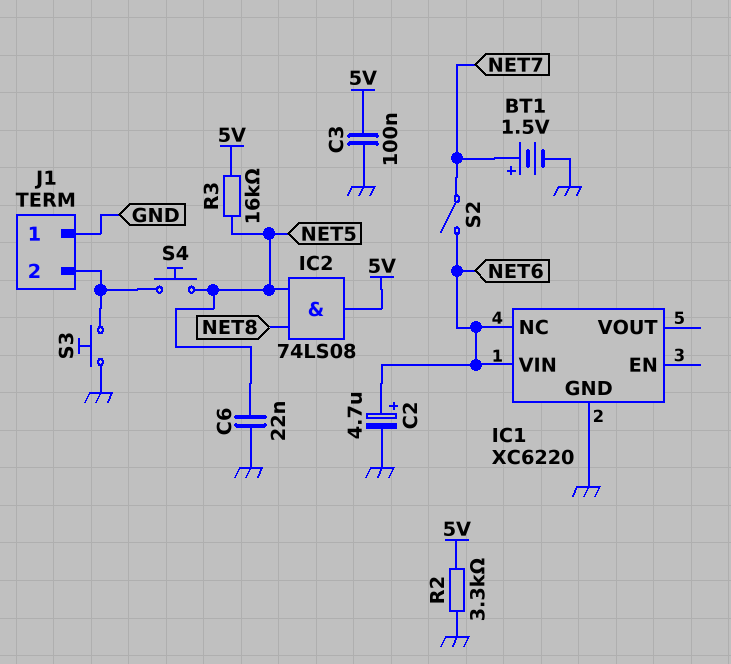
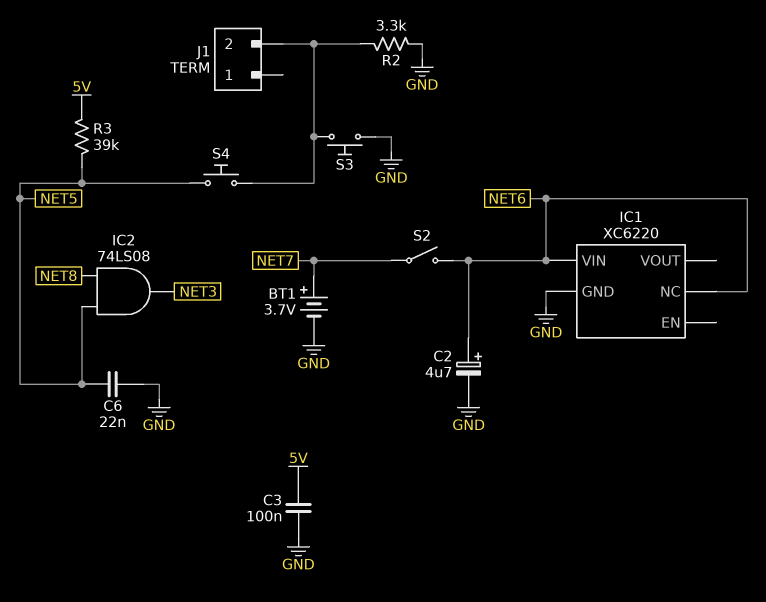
BT1: 1.5V (plus NET7, minus GND) -> 3.7V (plus NET7, minus GND)
IC2: AND 74LS08 (in NET5, in NET8, out 5V) -> AND 74LS08 (in NET5, in NET8, out NET3)
J1 pin 1: GND -> none
R2: 3.3k (5V, GND) -> 3.3k (GND, J1/2)
R3: 16k (5V, NET5) -> 39k (5V, NET5)

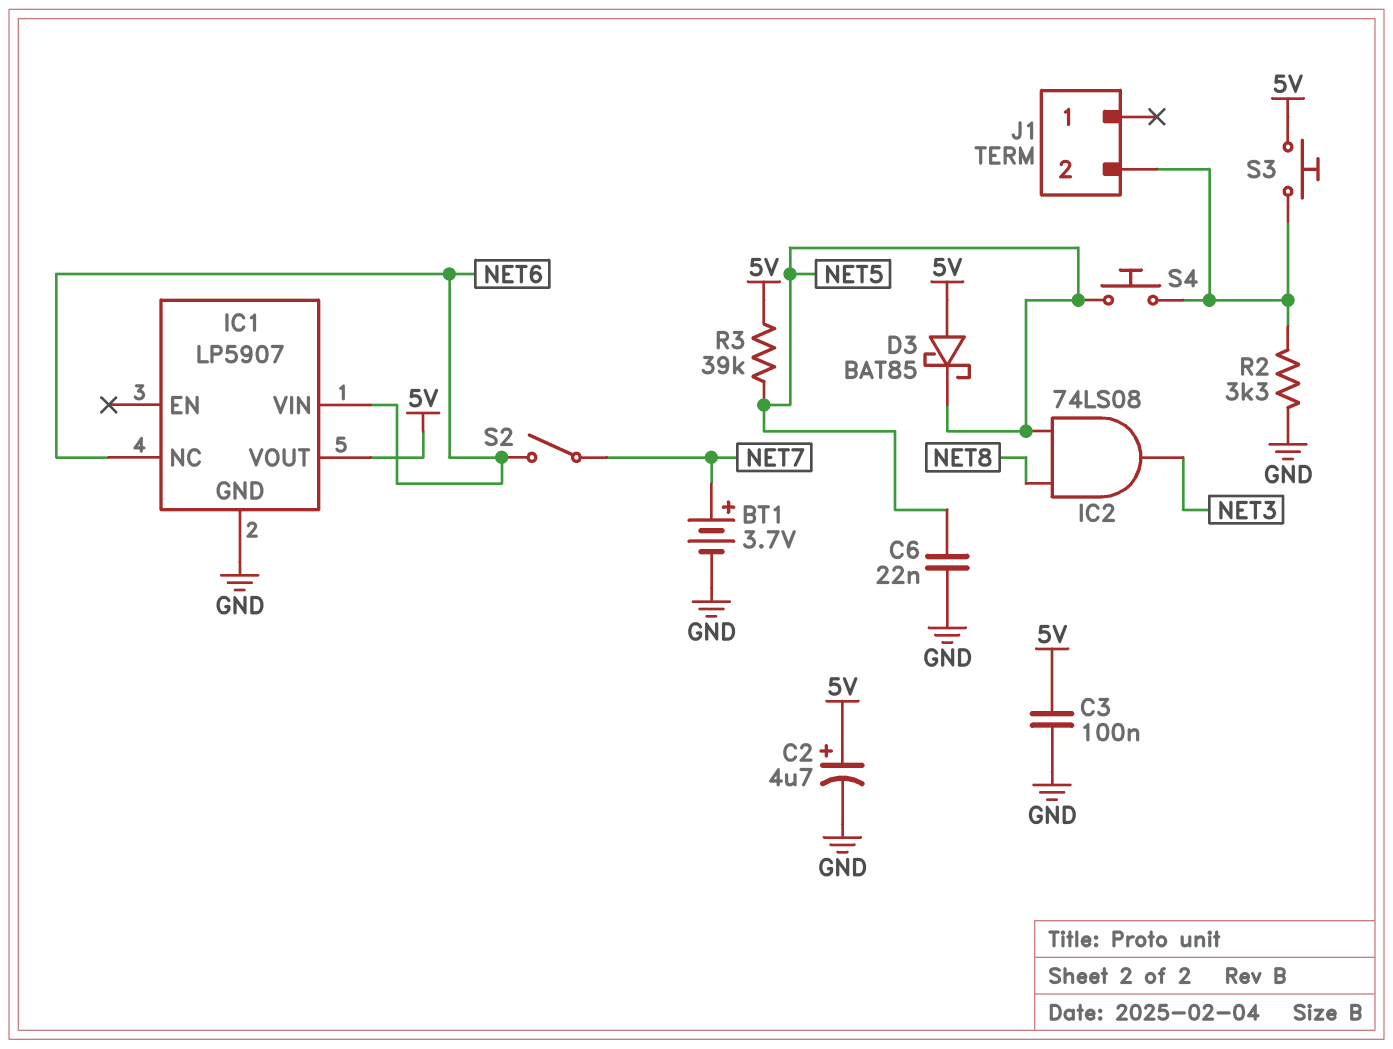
C2: 4.7uF (plus NET6, minus GND) -> 4.7uF (plus 5V, minus GND)
D3: none -> schottky BAT85 (A 5V, K NET5)
IC1: XC6220 -> LP5907
IC1 pin VOUT: none -> 5V
S3: button (GND, J1/2) -> button (5V, J1/2)

